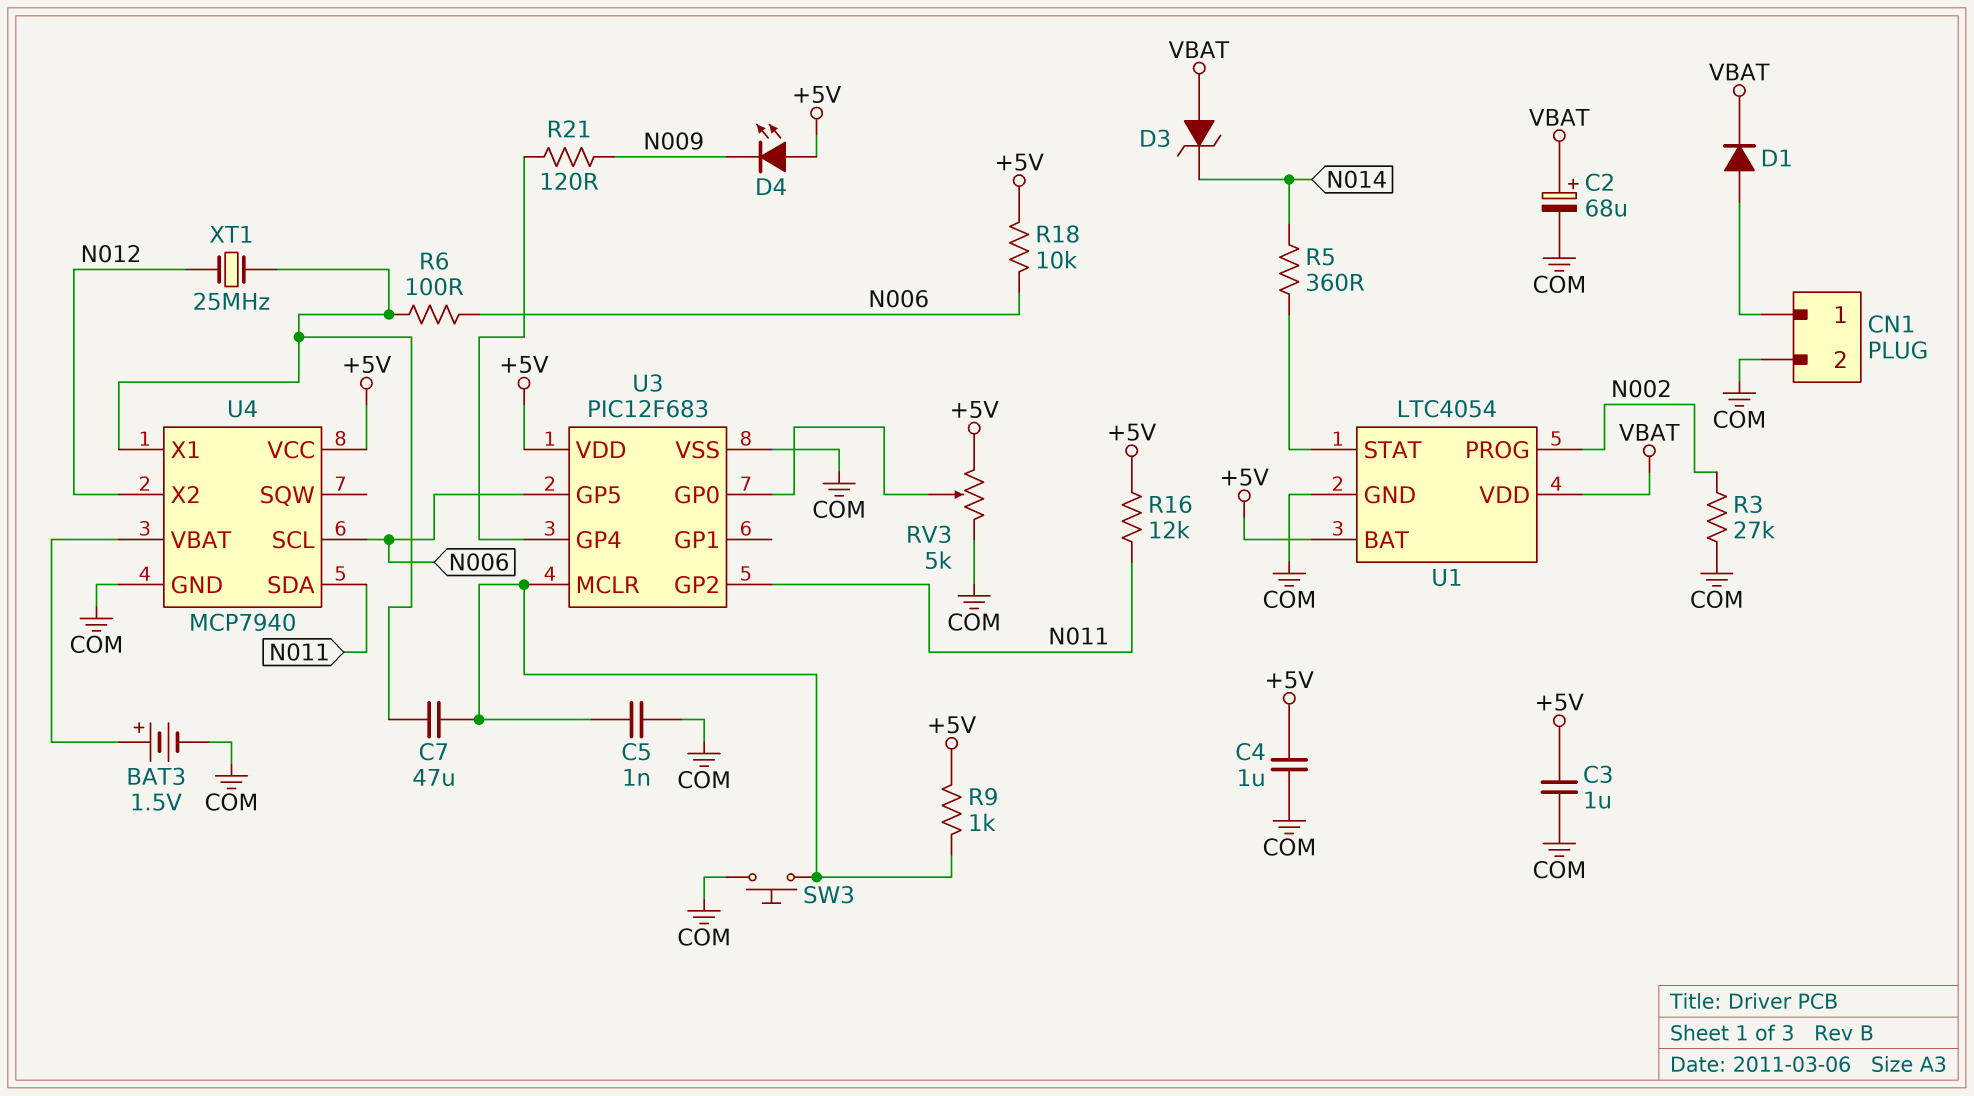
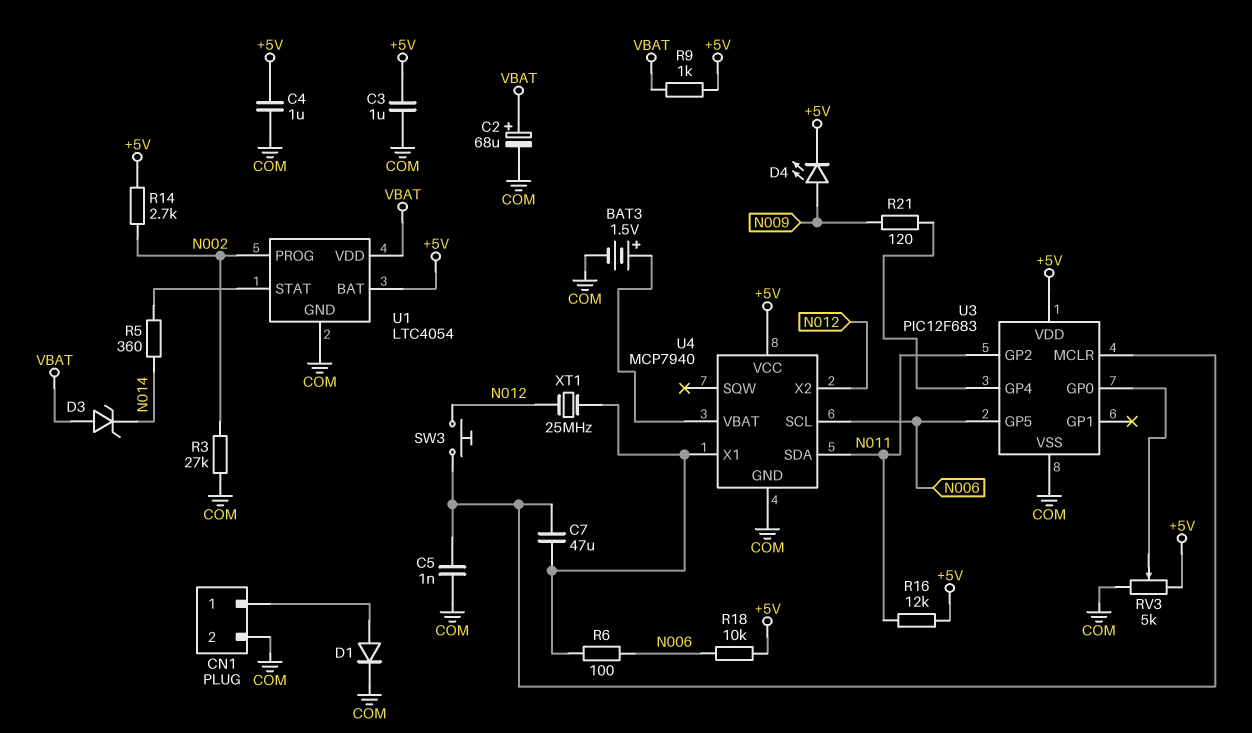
D1: diode (A CN1/1, K VBAT) -> diode (A CN1/1, K COM)
D4: LED (A +5V, K N009) -> LED (A N009, K +5V)
R9: 1k (+5V, U3/MCLR) -> 1k (+5V, VBAT)
R14: none -> 2.7k (+5V, N002)
SW3: button (COM, U3/MCLR) -> button (N012, U3/MCLR)

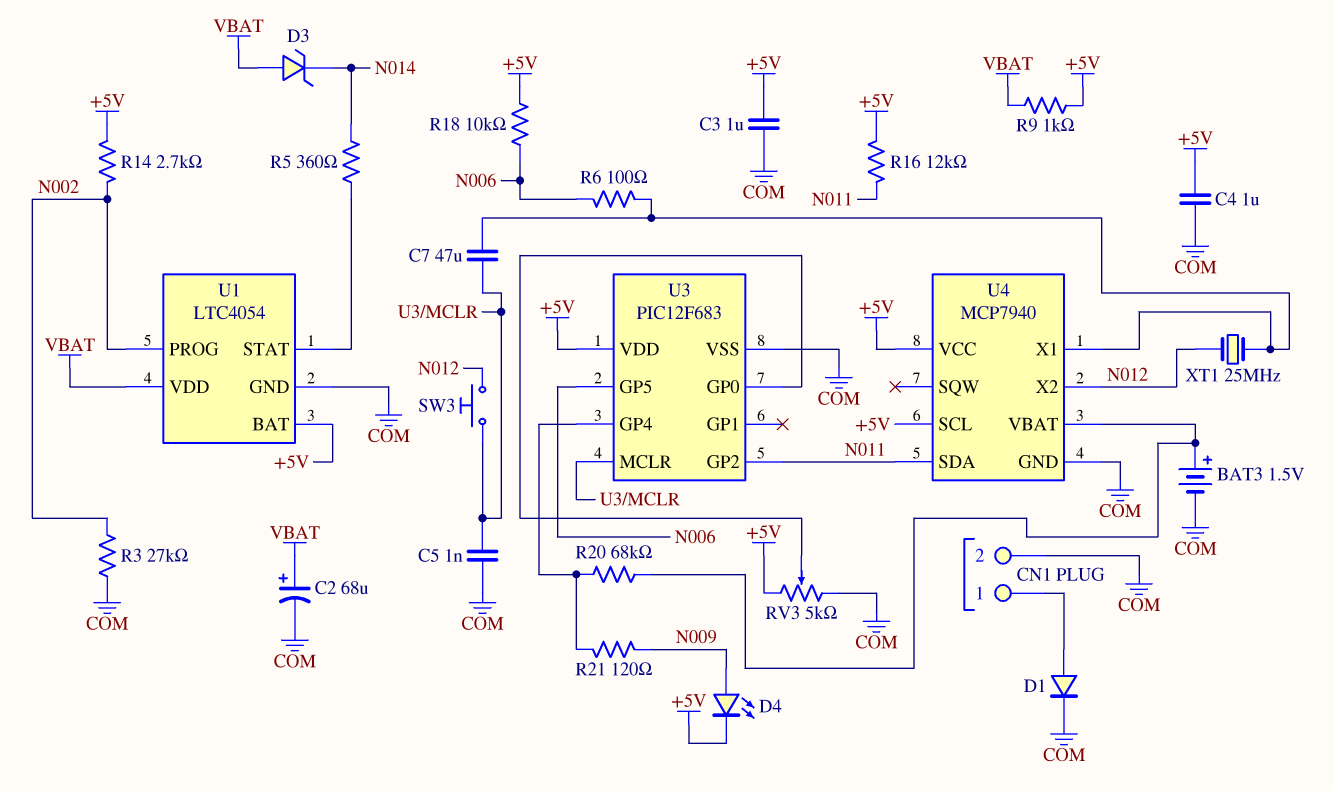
R20: none -> 68k (U3/GP4, U4/VBAT)
U4 pin SCL: N006 -> +5V

